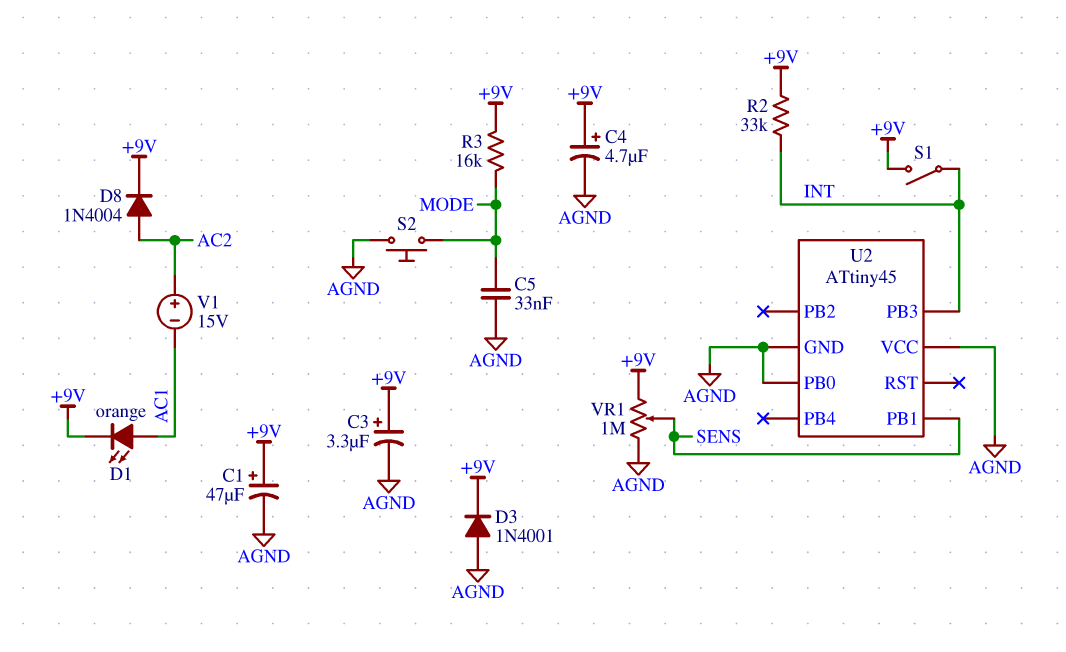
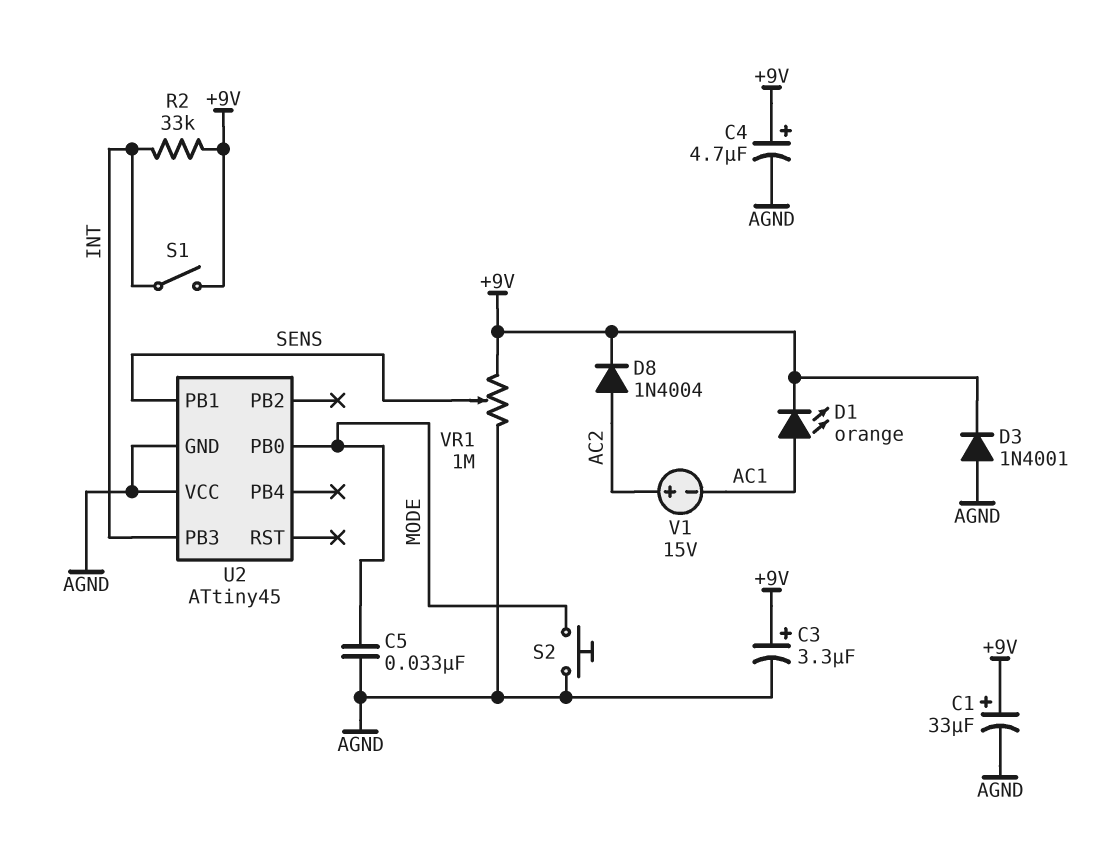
C1: 47uF (plus +9V, minus AGND) -> 33uF (plus +9V, minus AGND)
R3: 16k (+9V, MODE) -> none
U2 pin PB0: AGND -> MODE

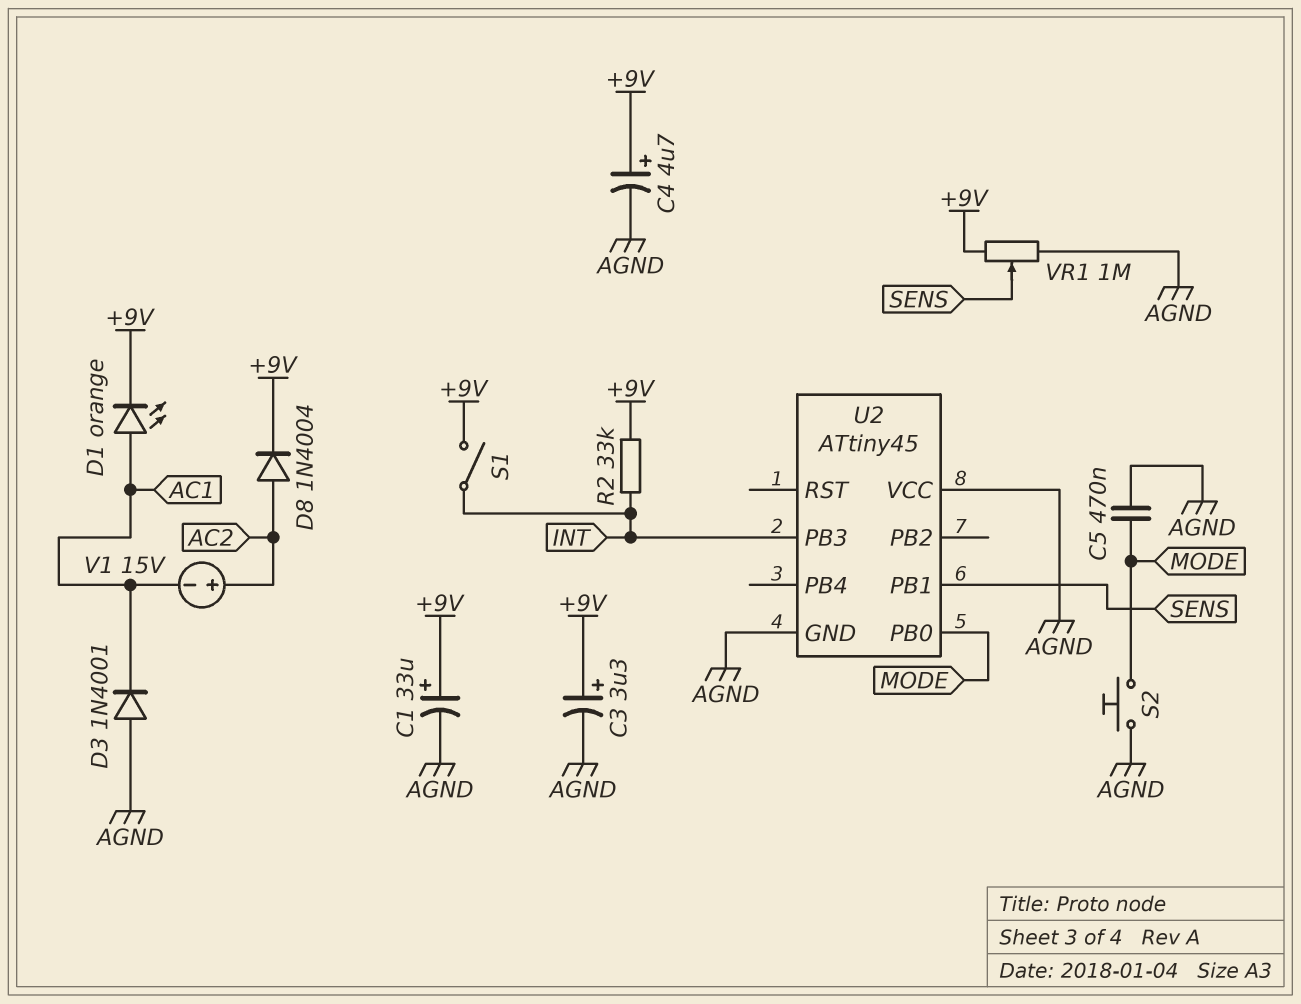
C5: 33nF (AGND, MODE) -> 470nF (AGND, MODE)
D3: diode 1N4001 (A AGND, K +9V) -> diode 1N4001 (A AGND, K AC1)

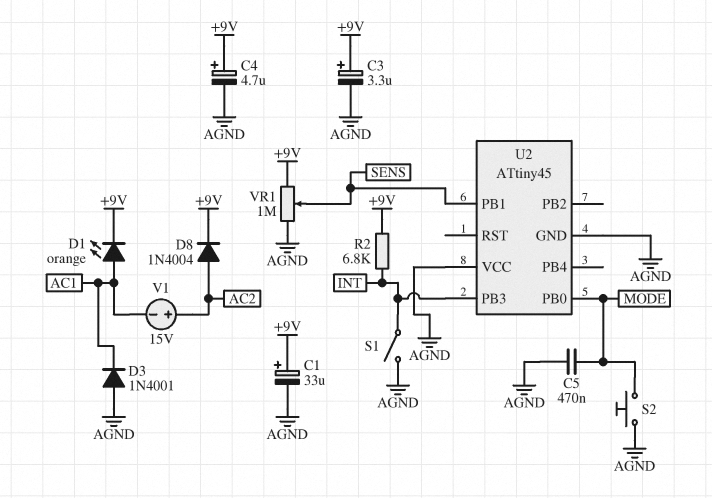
R2: 33k (+9V, INT) -> 6.8k (+9V, INT)
S1: switch (+9V, INT) -> switch (AGND, INT)

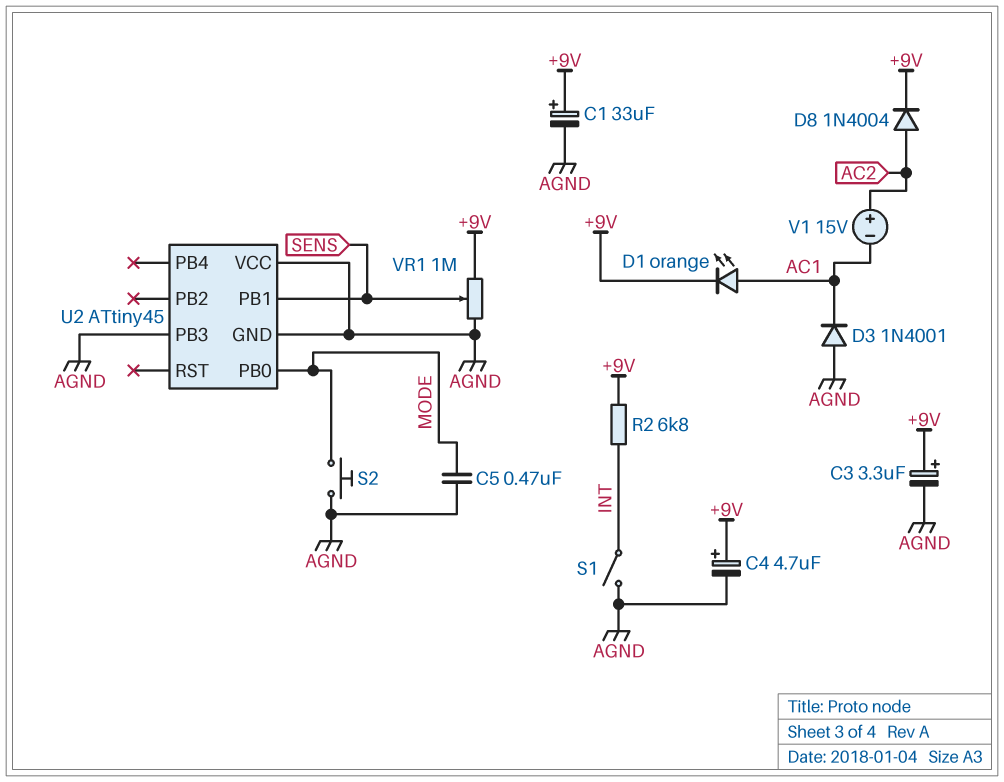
U2 pin PB3: INT -> AGND

